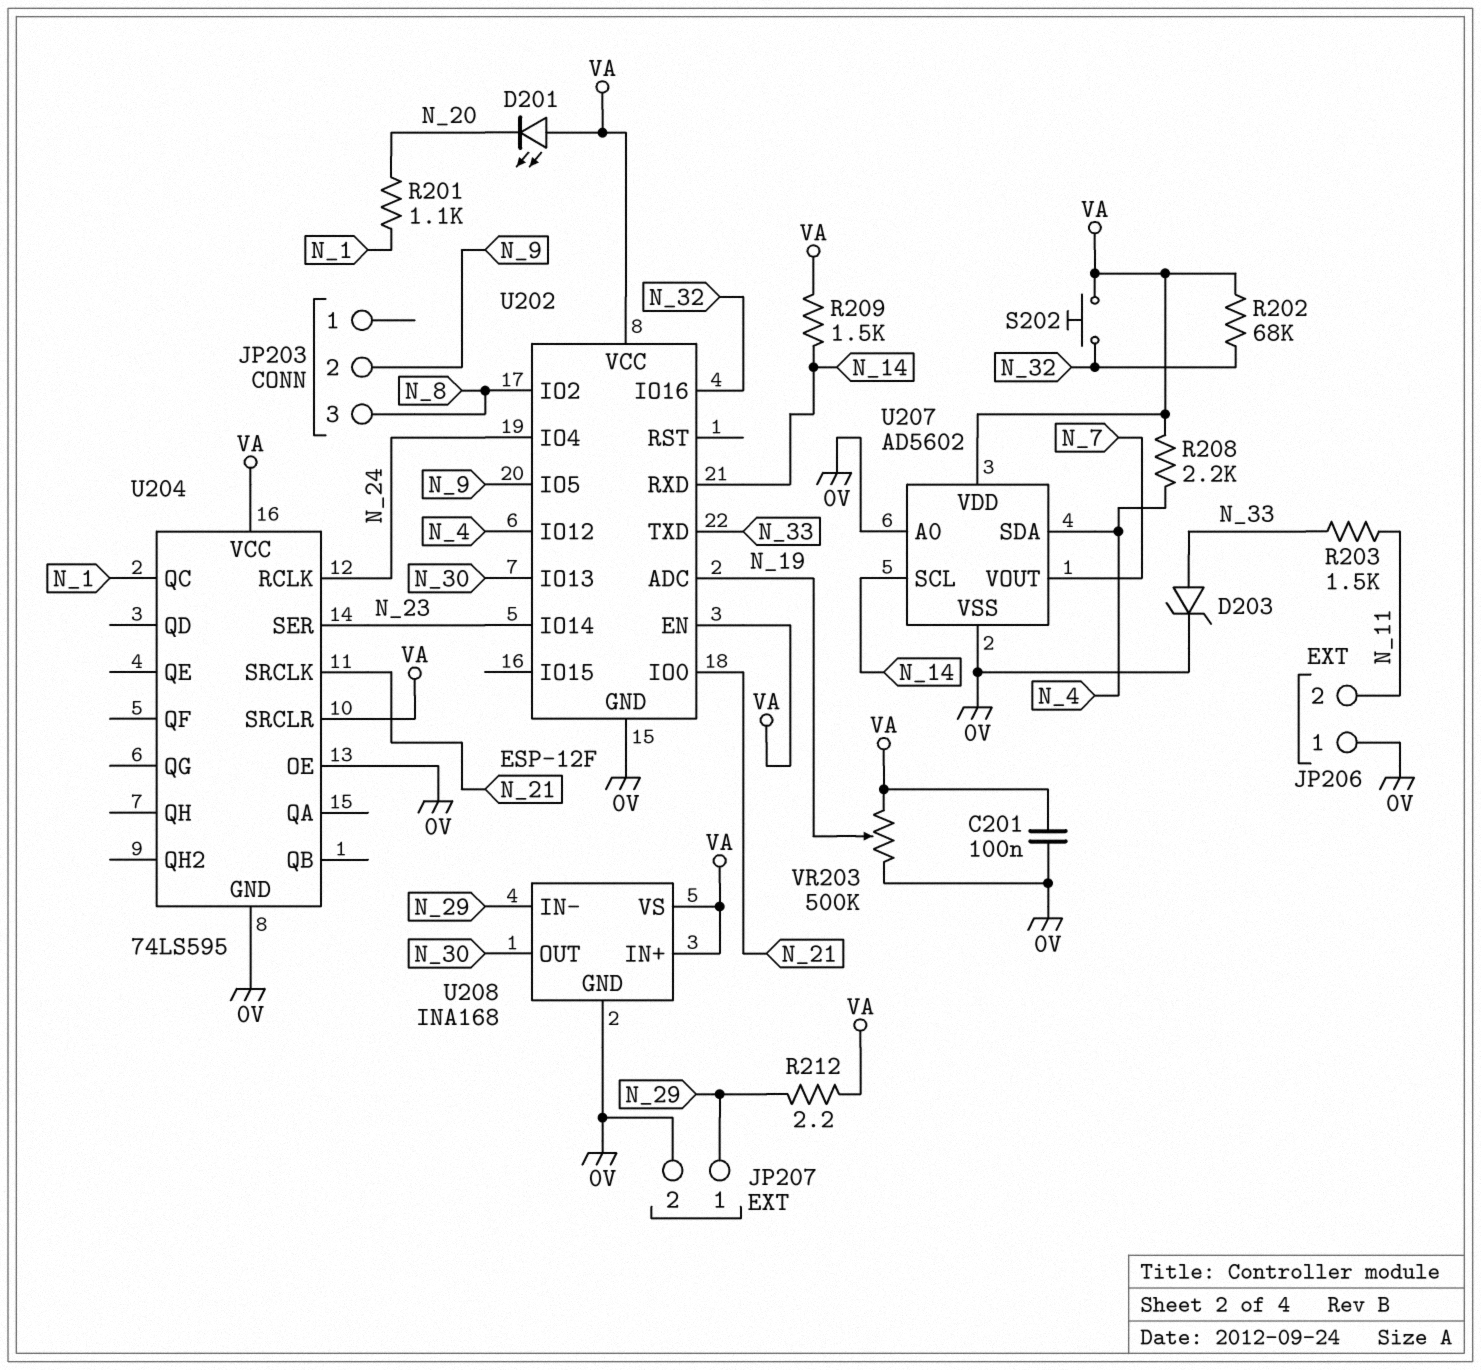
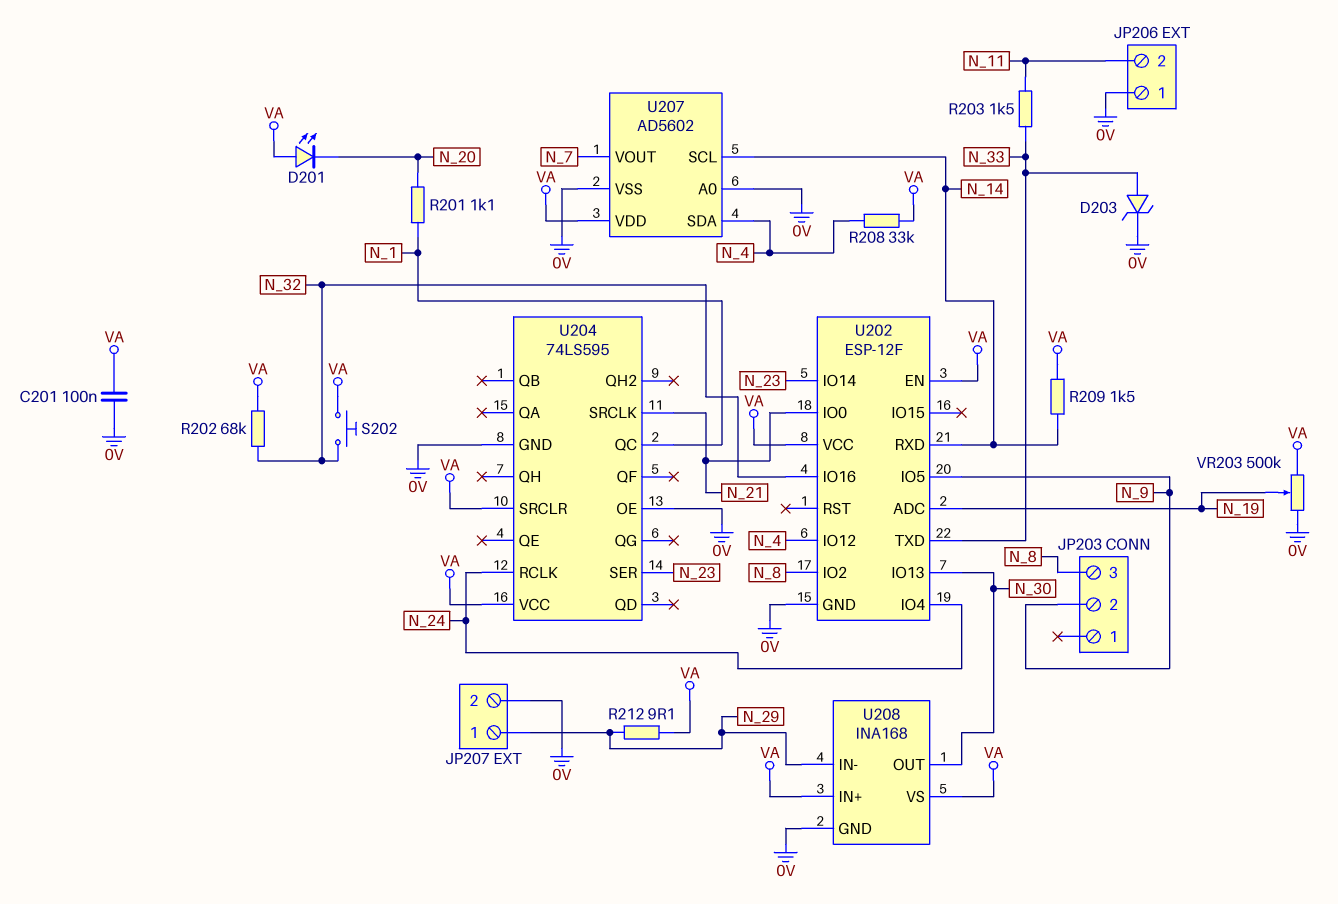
R208: 2.2k (N_4, VA) -> 33k (N_4, VA)
R212: 2.2 (N_29, VA) -> 9.1 (N_29, VA)

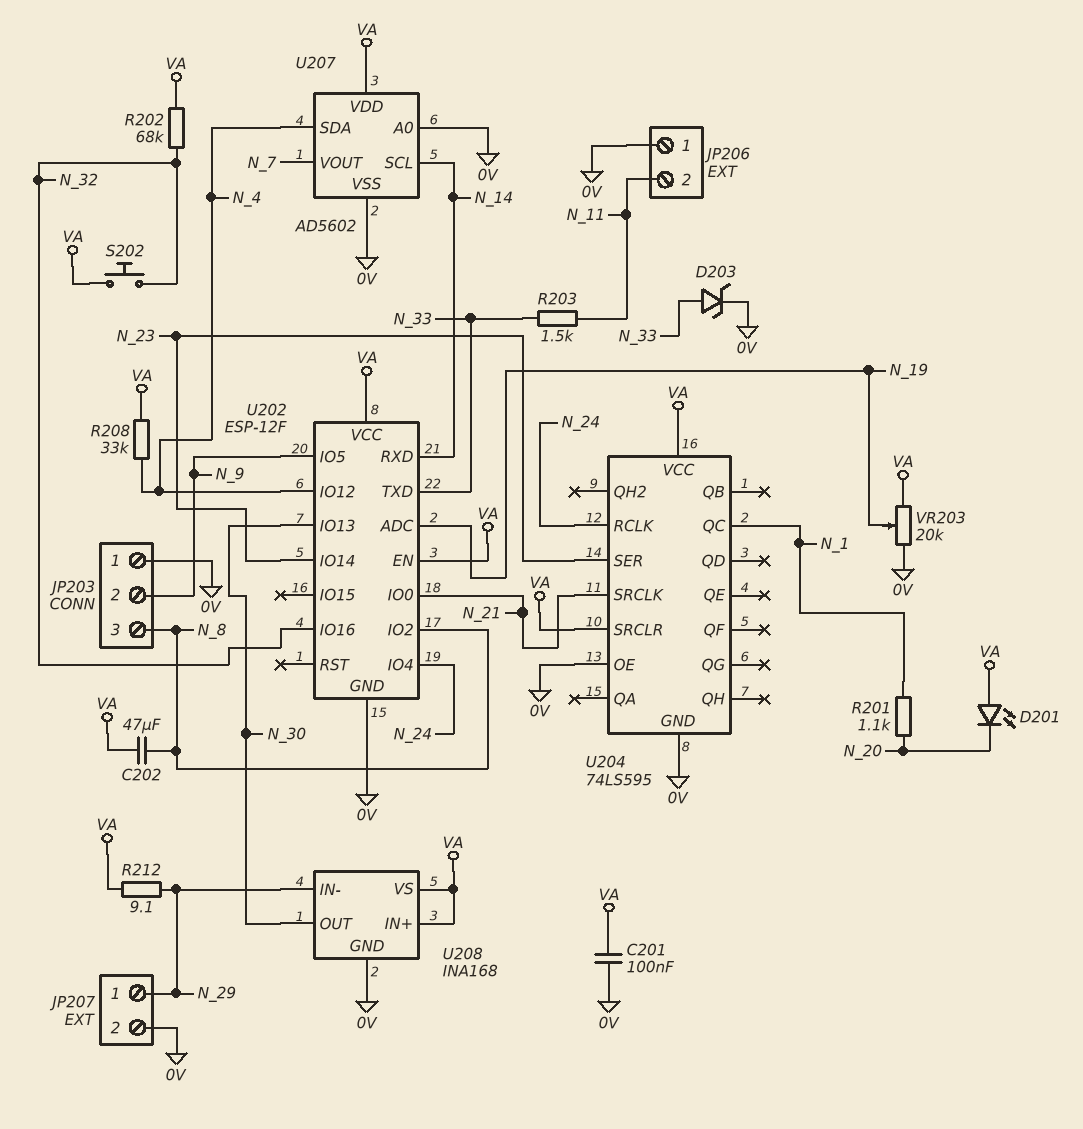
C202: none -> 47uF (N_8, VA)
JP203 pin 1: none -> 0V
R209: 1.5k (N_14, VA) -> none
VR203: 500k (0V, VA, wiper N_19) -> 20k (0V, VA, wiper N_19)

